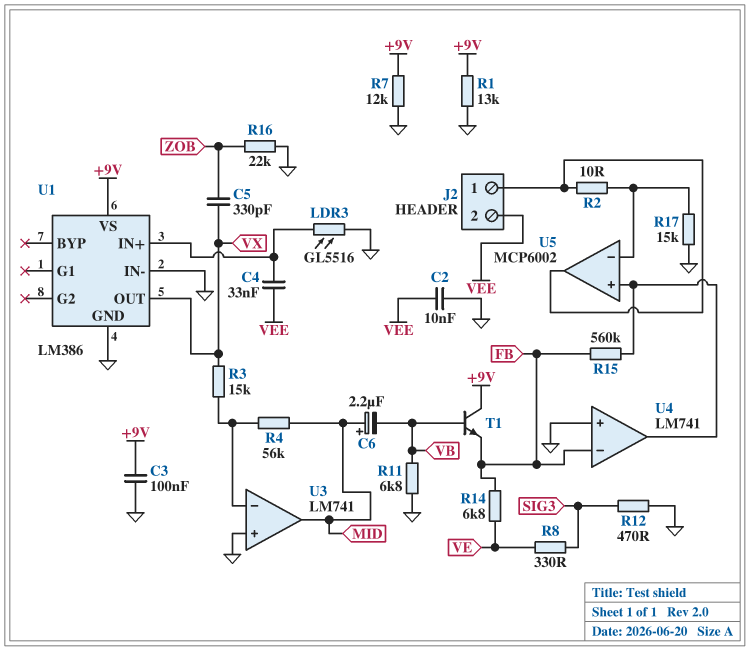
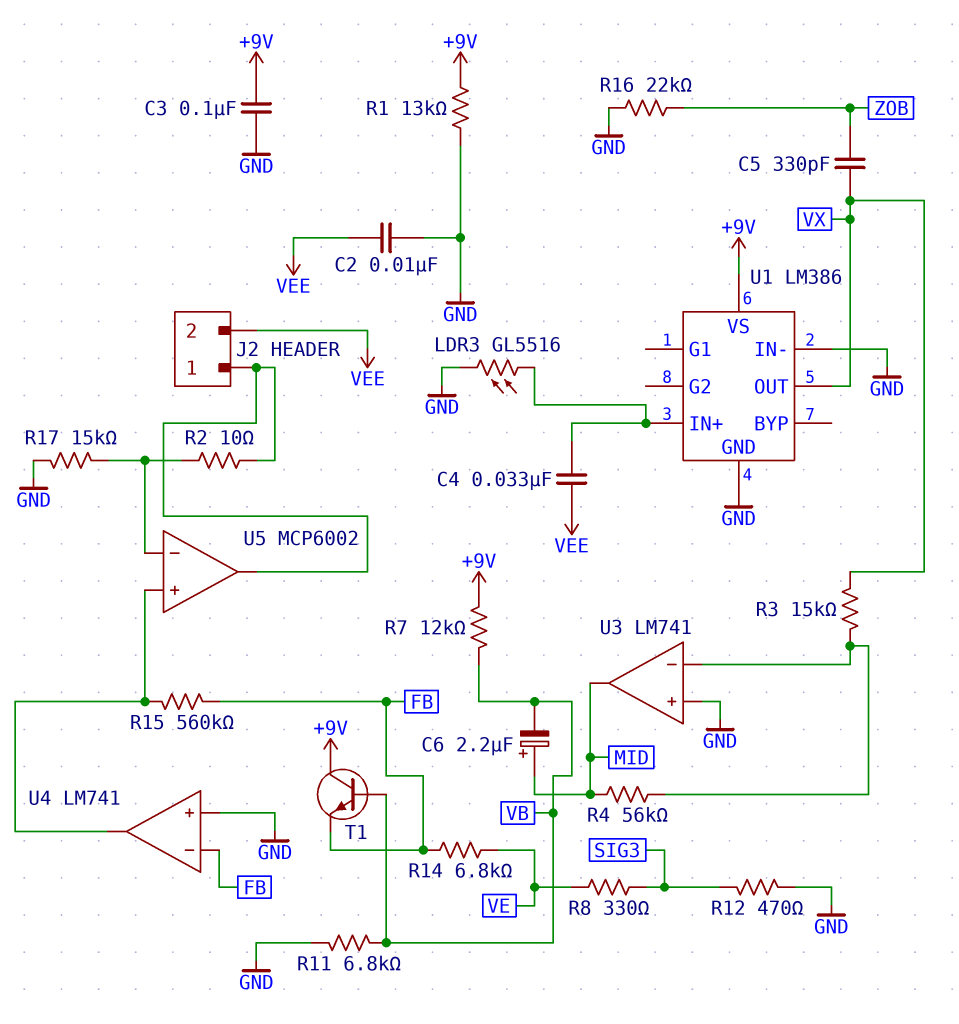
R7: 12k (+9V, GND) -> 12k (+9V, VB)

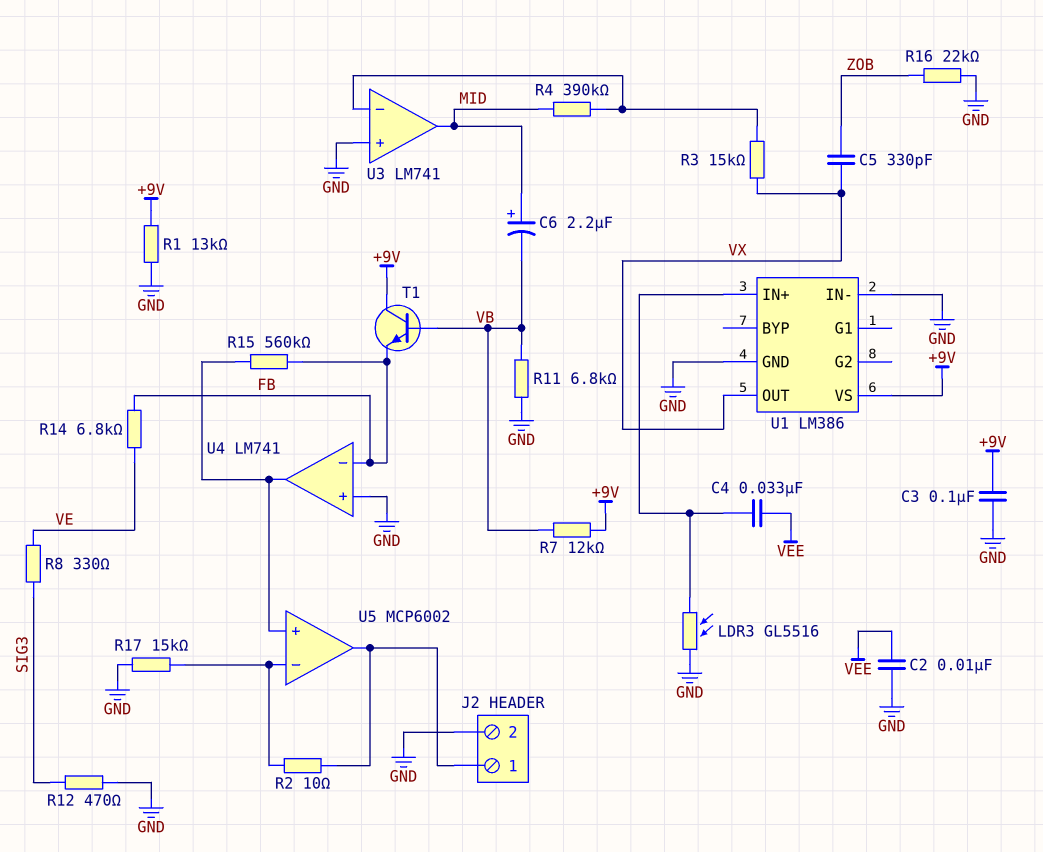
J2 pin 2: VEE -> GND
R4: 56k (MID, U3/in-) -> 390k (MID, U3/in-)

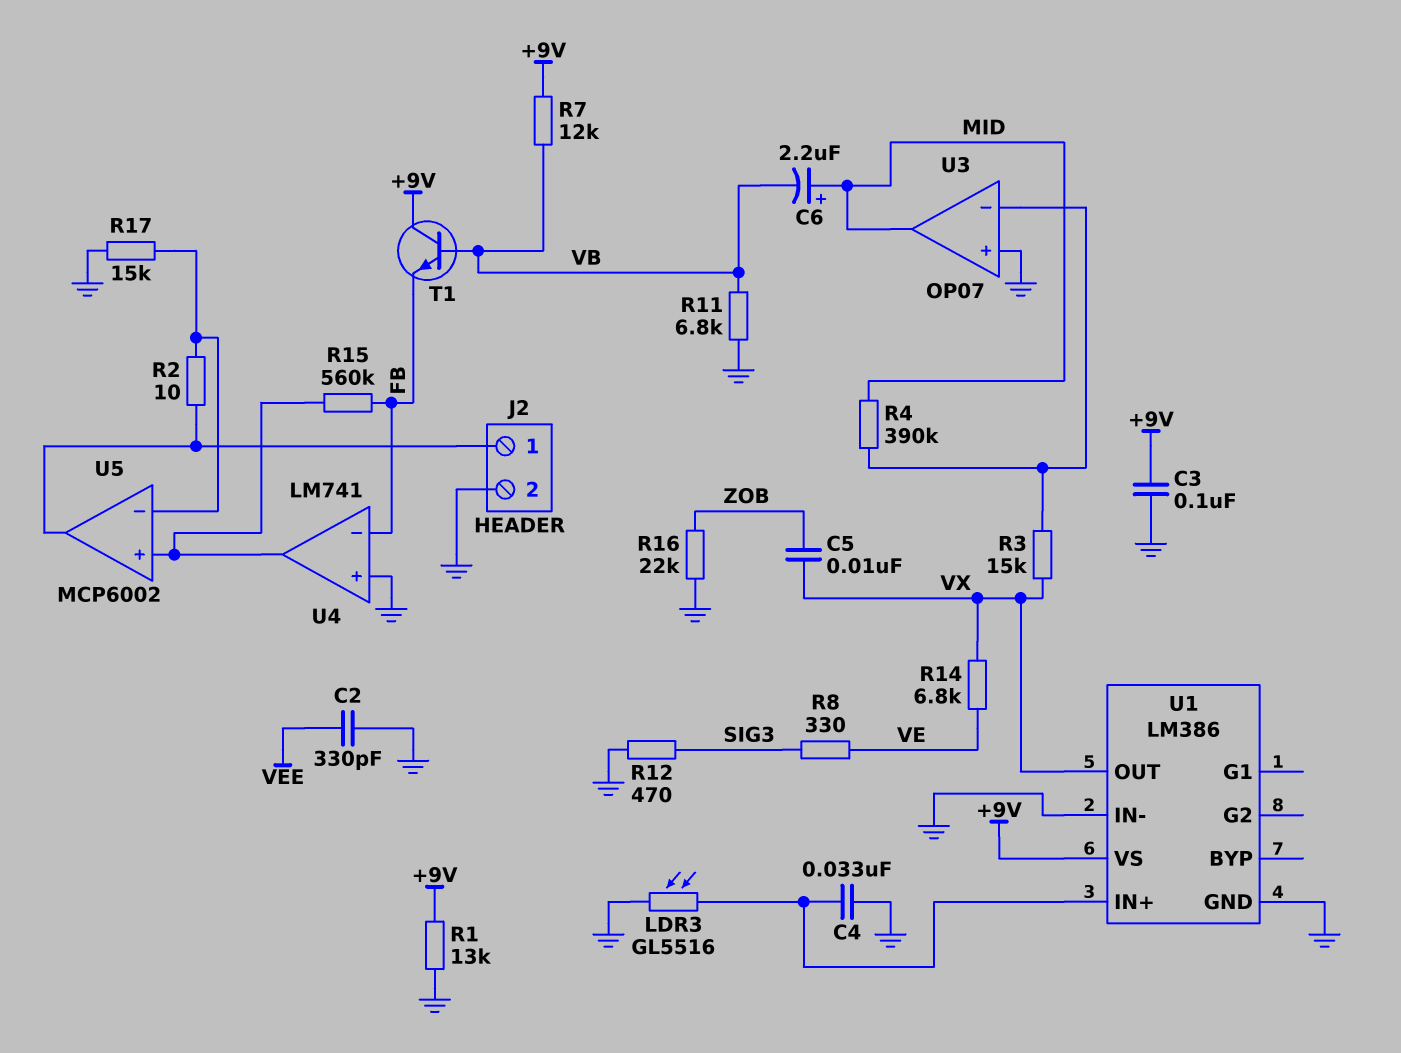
C2: 10nF (GND, VEE) -> 330pF (GND, VEE)
C4: 33nF (U1/IN+, VEE) -> 33nF (GND, U1/IN+)
C5: 330pF (VX, ZOB) -> 10nF (VX, ZOB)
R14: 6.8k (FB, VE) -> 6.8k (VE, VX)
U3: LM741 -> OP07

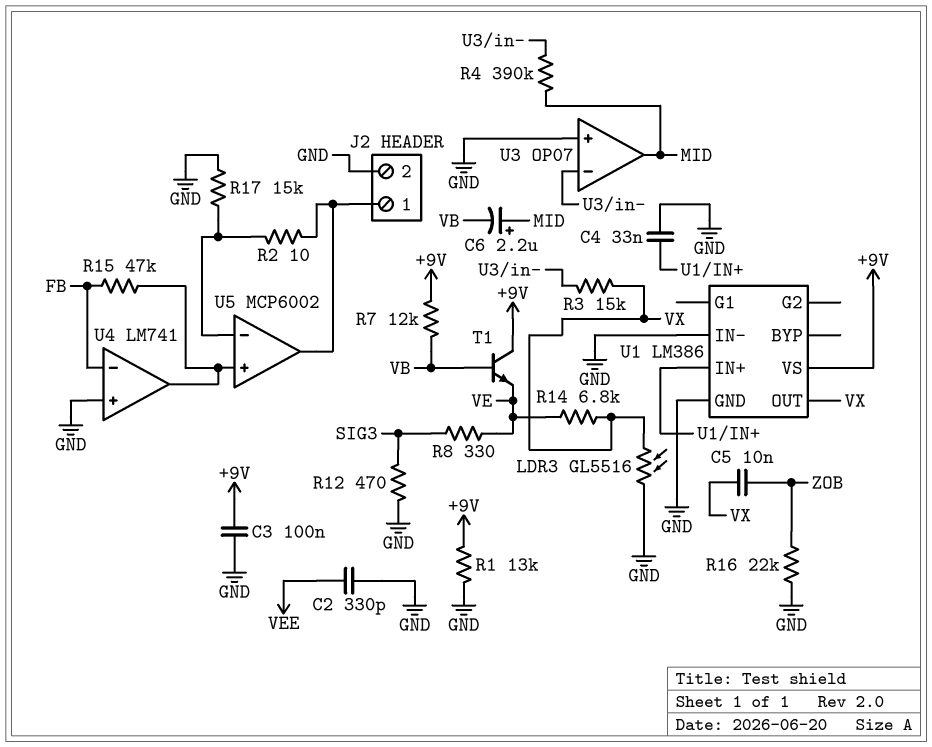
LDR3: GL5516 (GND, U1/IN+) -> GL5516 (GND, VX)
R11: 6.8k (GND, VB) -> none
R15: 560k (FB, U4/out) -> 47k (FB, U4/out)
T1: NPN (B VB, C +9V, E FB) -> NPN (B VB, C +9V, E VE)

